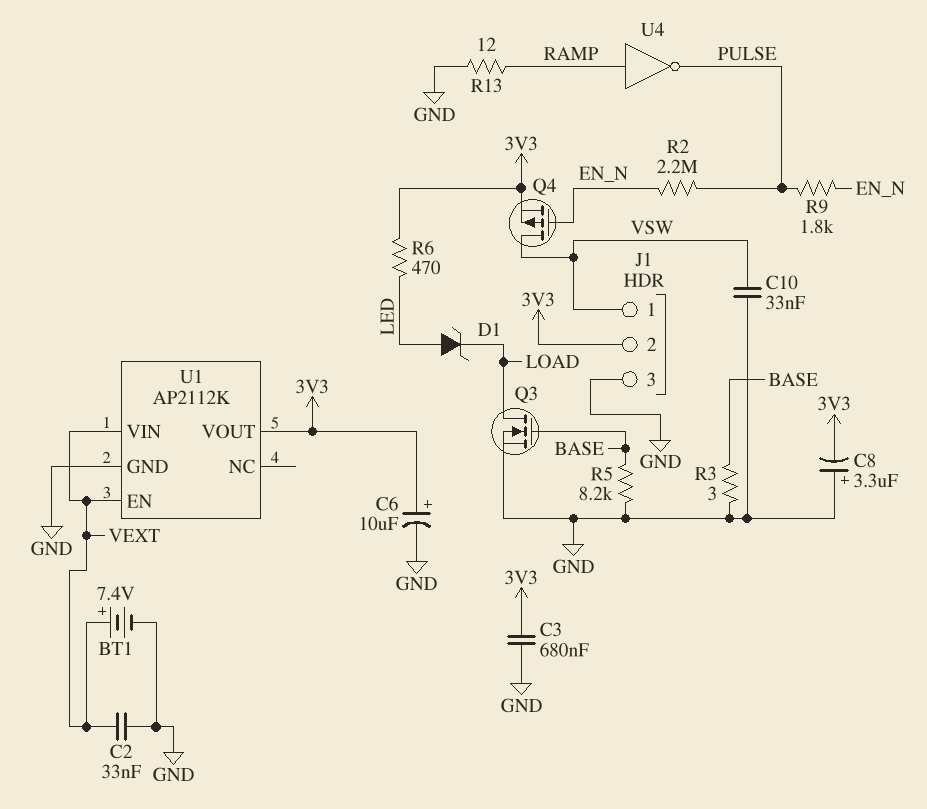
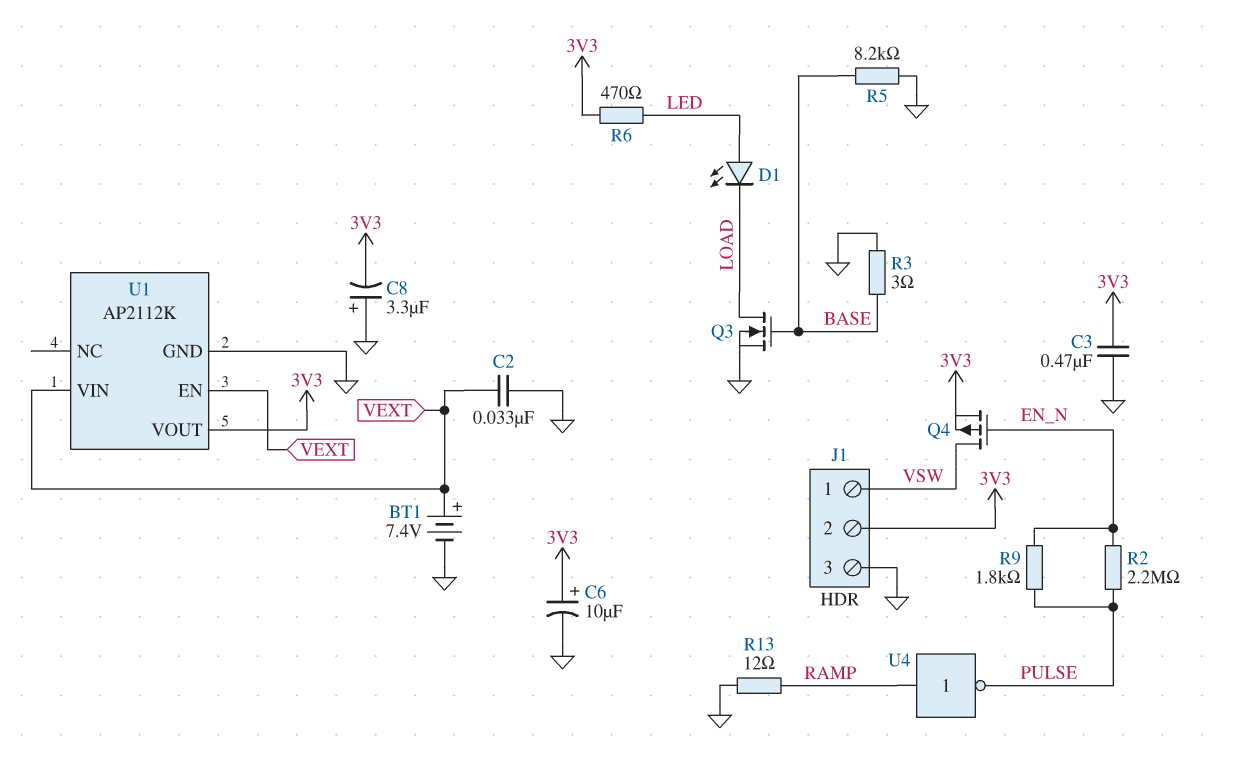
C3: 680nF (3V3, GND) -> 470nF (3V3, GND)
C10: 33nF (GND, VSW) -> none
D1: zener (A LED, K LOAD) -> LED (A LED, K LOAD)

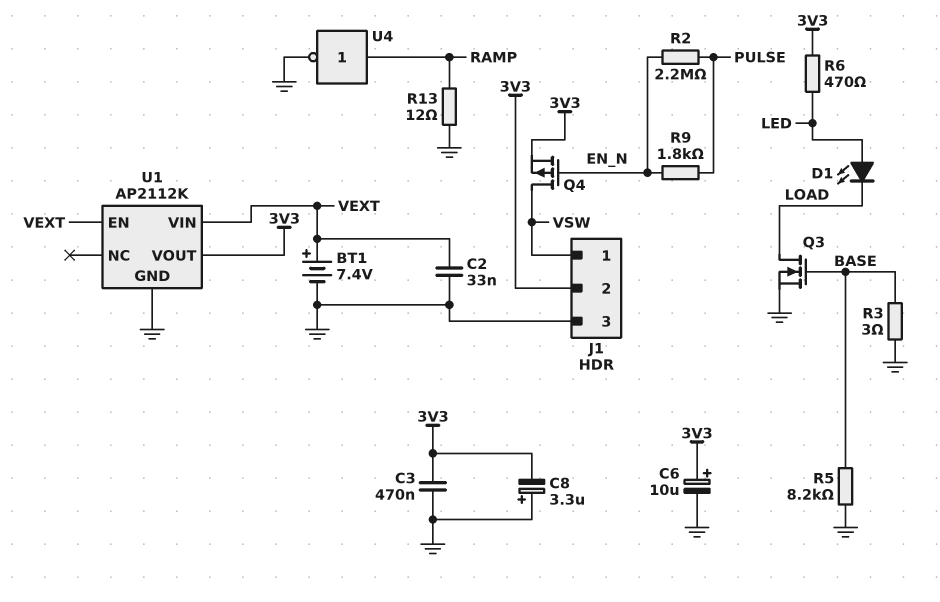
U4: NOT (in RAMP, out PULSE) -> NOT (in RAMP, out GND)

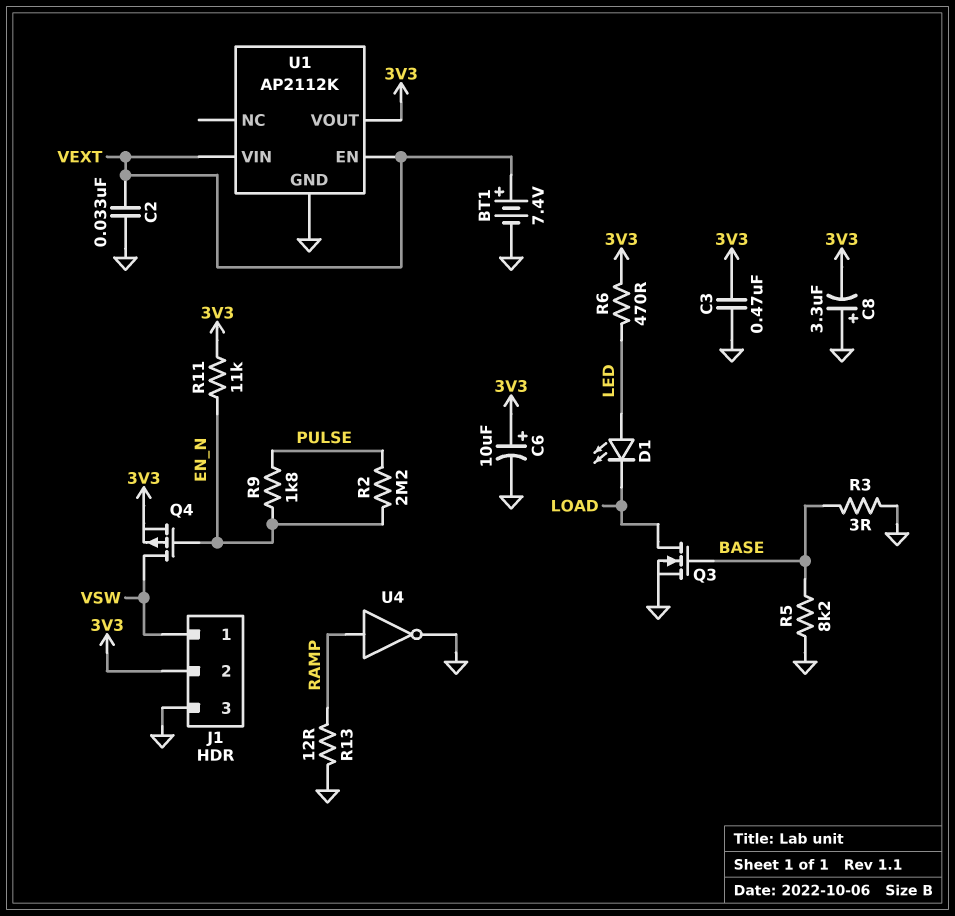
R11: none -> 11k (3V3, EN_N)

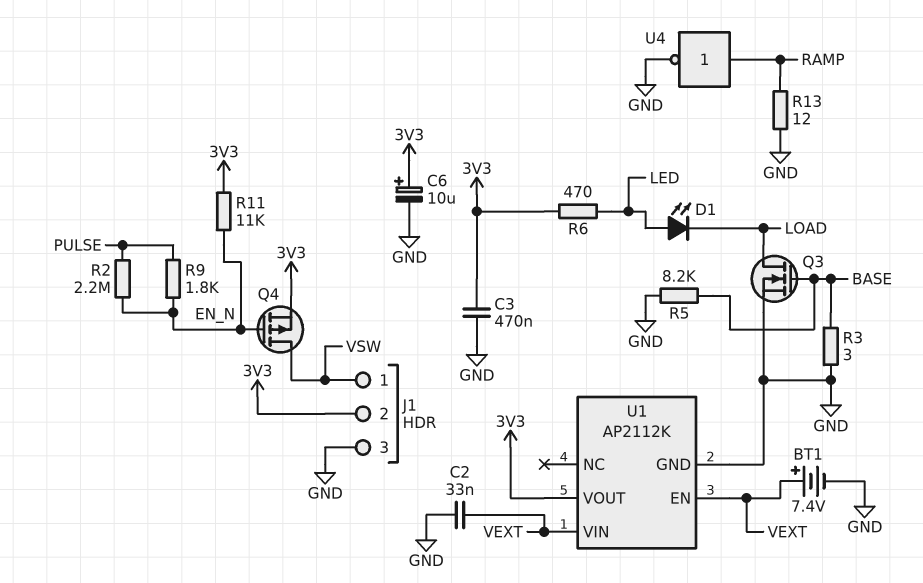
C8: 3.3uF (plus GND, minus 3V3) -> none

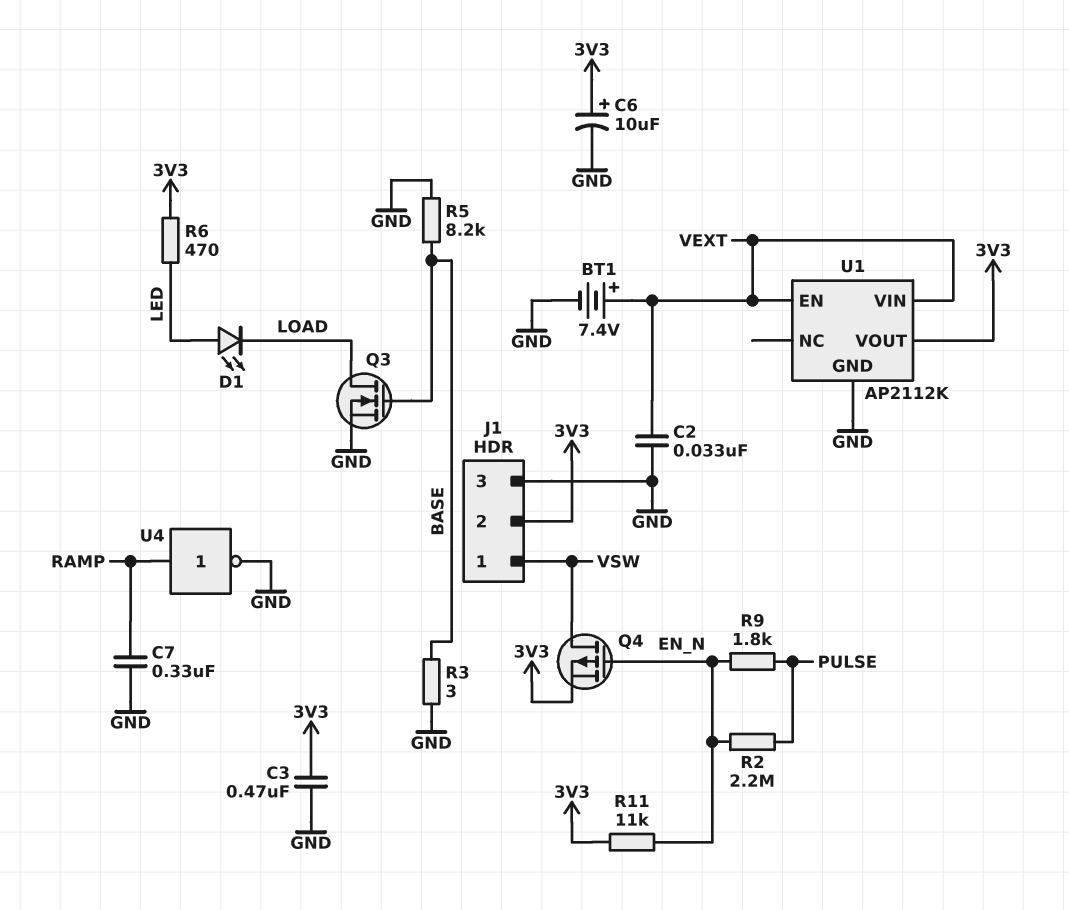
C7: none -> 330nF (GND, RAMP)
R13: 12 (GND, RAMP) -> none

